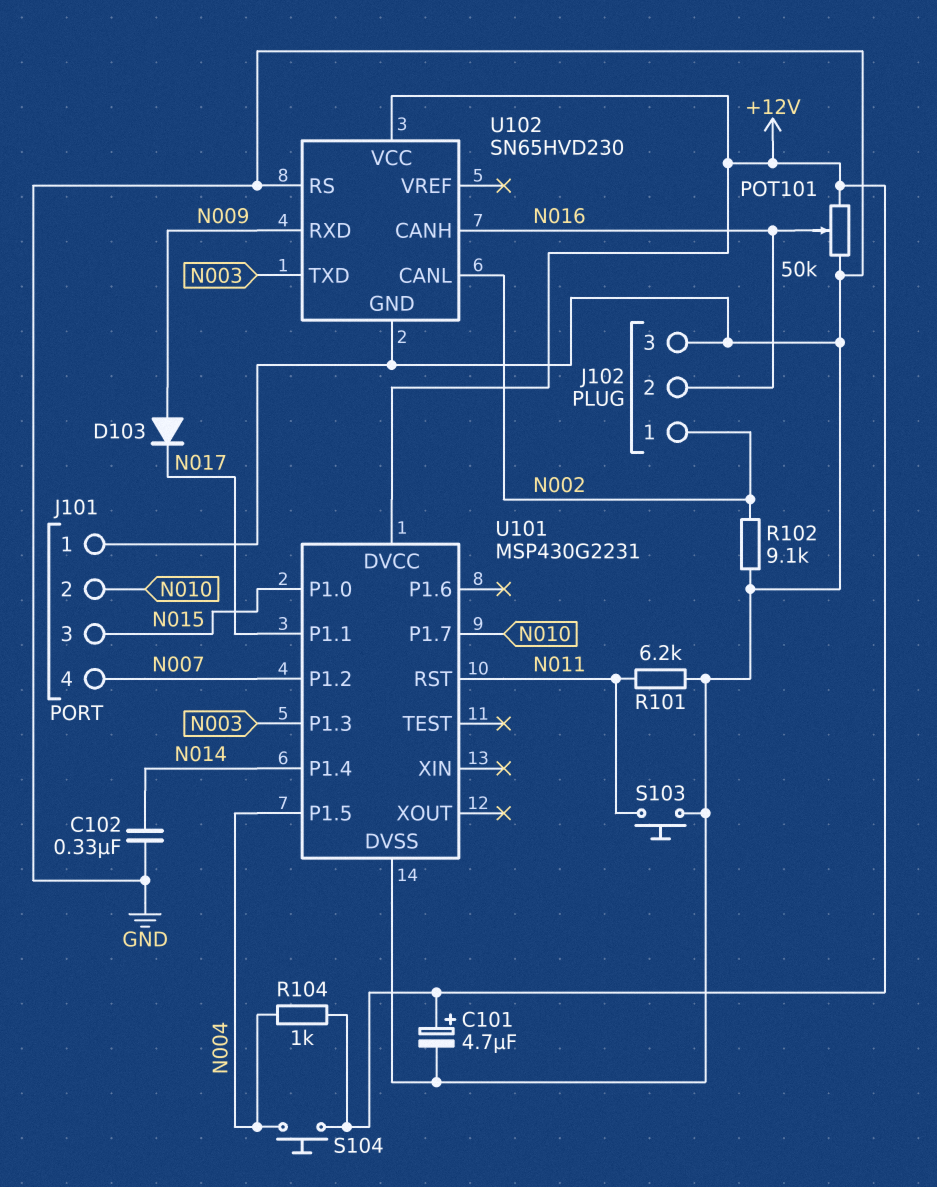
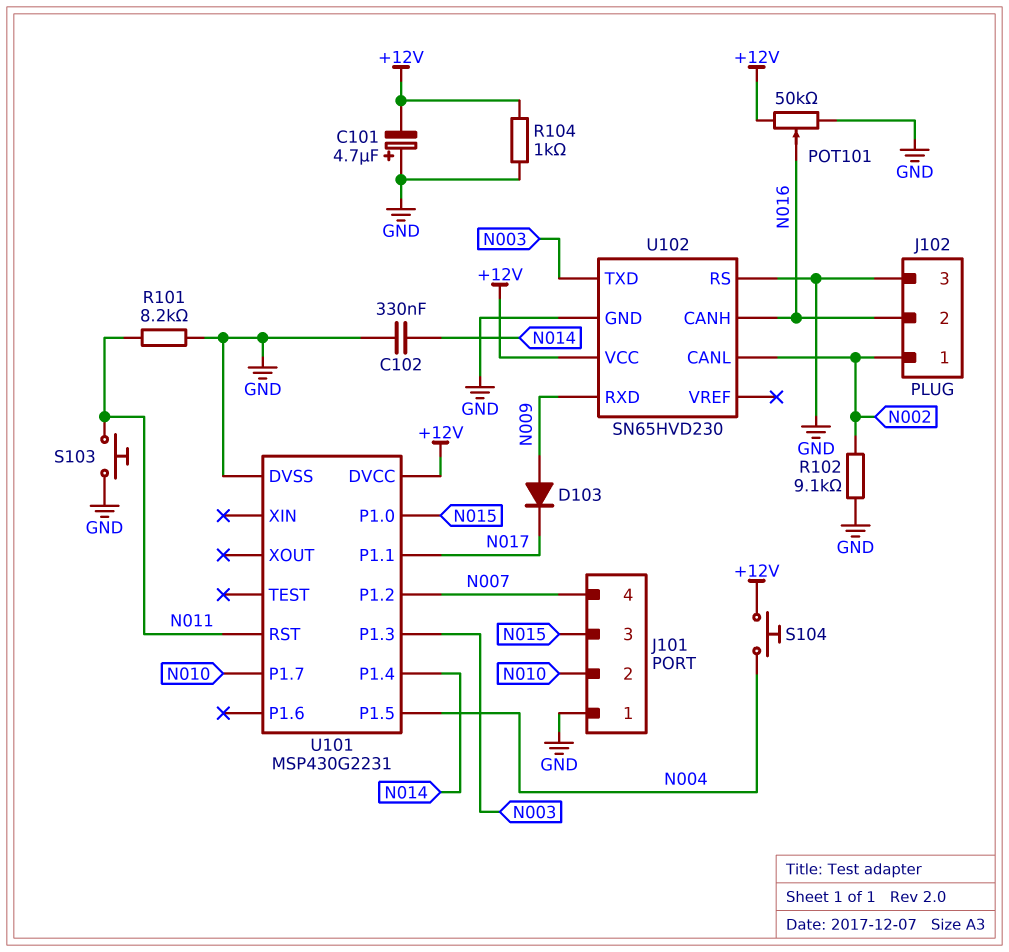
C101: 4.7uF (plus +12V, minus GND) -> 4.7uF (plus GND, minus +12V)
R101: 6.2k (GND, N011) -> 8.2k (GND, N011)
R104: 1k (+12V, N004) -> 1k (+12V, GND)

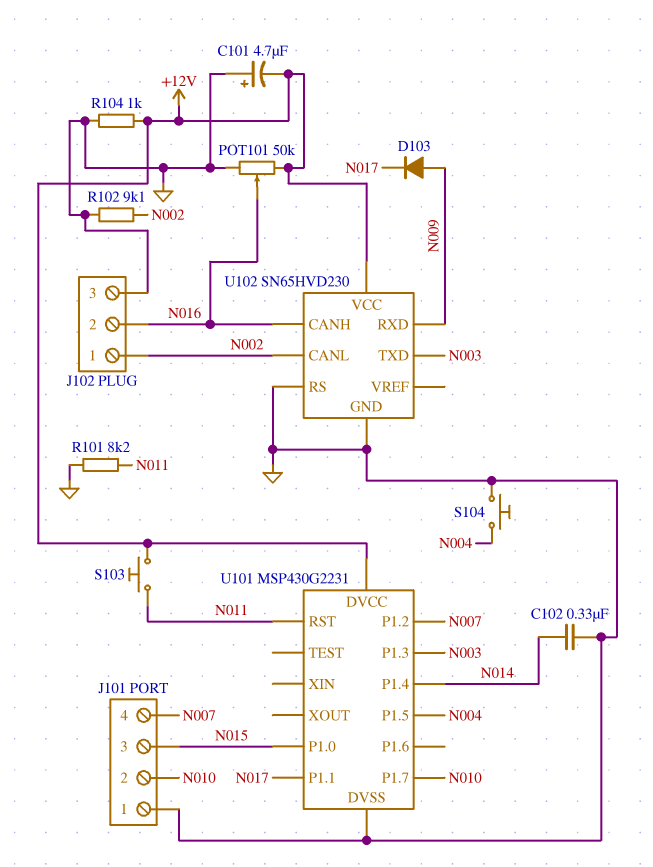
S103: button (GND, N011) -> button (+12V, N011)
S104: button (+12V, N004) -> button (GND, N004)

